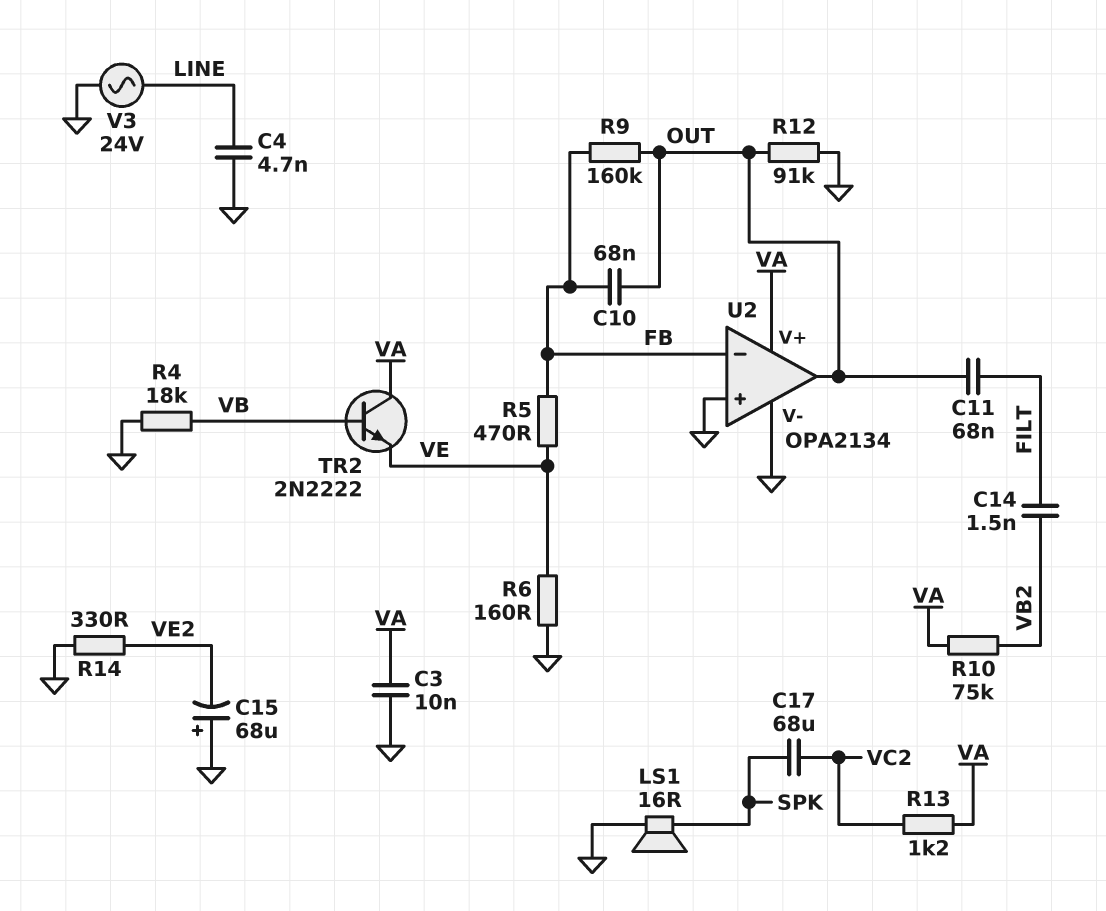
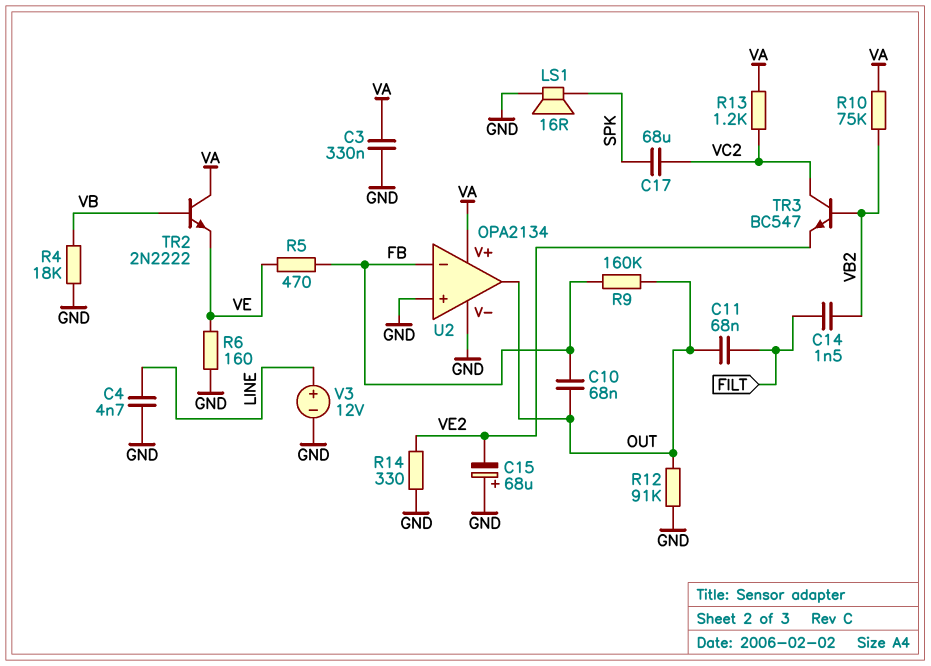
C3: 10nF (GND, VA) -> 330nF (GND, VA)
TR3: none -> NPN BC547 (B VB2, C VC2, E VE2)
V3: AC 24V (GND, LINE) -> 12V (plus LINE, minus GND)

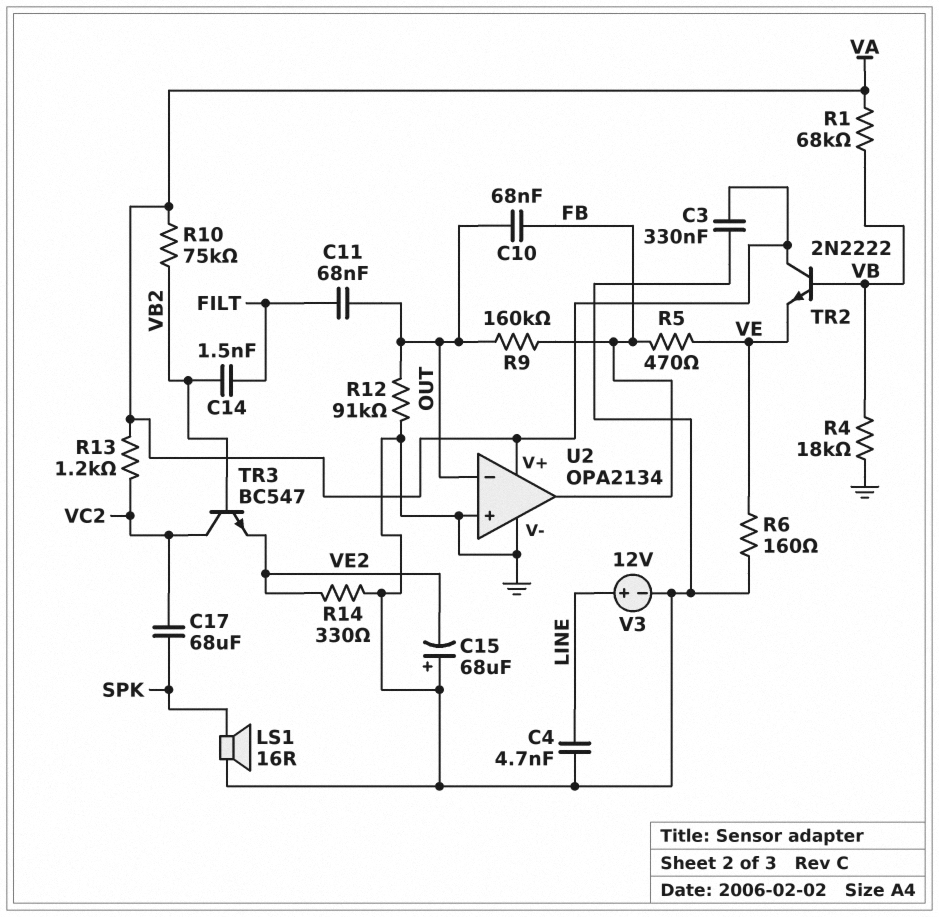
R1: none -> 68k (VA, VB)
U2 pin in-: FB -> OUT
U2 pin out: OUT -> FB

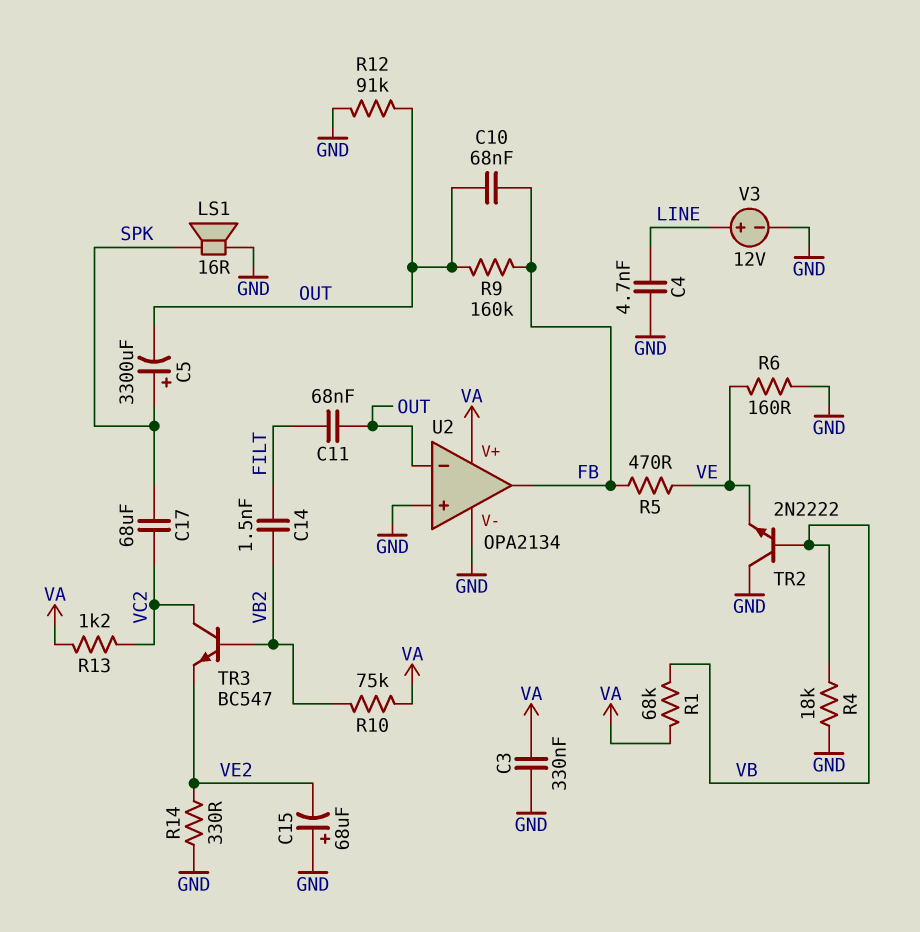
C5: none -> 3300uF (plus SPK, minus OUT)
TR2: NPN 2N2222 (B VB, C VA, E VE) -> NPN 2N2222 (B VB, C GND, E VE)

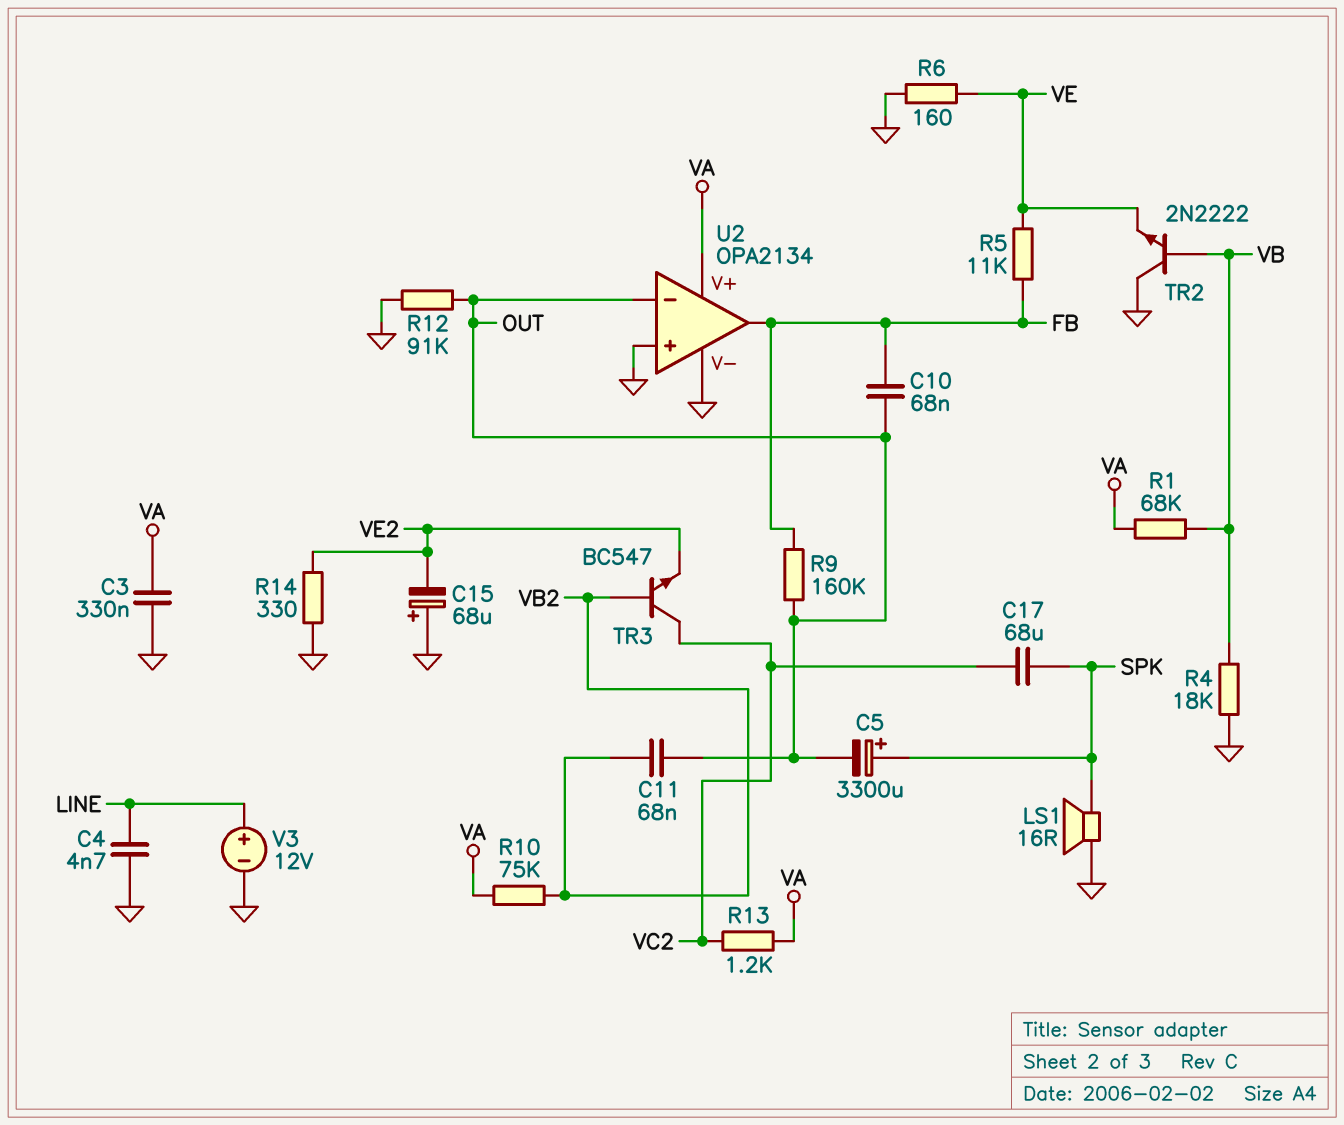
C11: 68nF (FILT, OUT) -> 68nF (OUT, VB2)
C14: 1.5nF (FILT, VB2) -> none
R5: 470 (FB, VE) -> 11k (FB, VE)

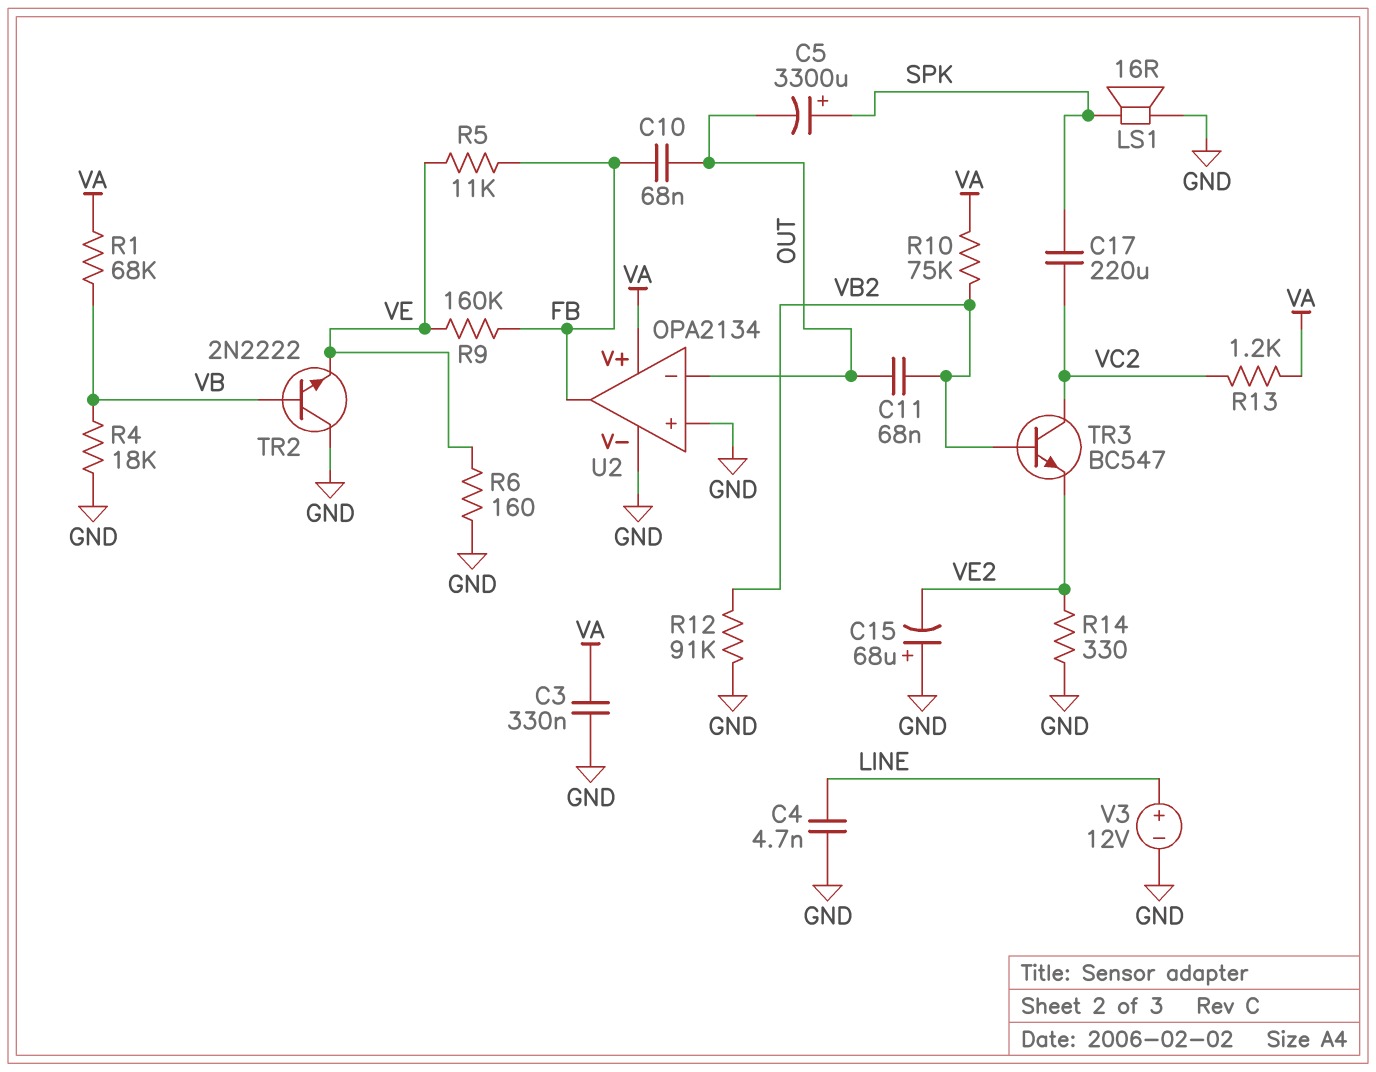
C17: 68uF (SPK, VC2) -> 220uF (SPK, VC2)
R9: 160k (FB, OUT) -> 160k (FB, VE)
R12: 91k (GND, OUT) -> 91k (GND, VB2)

